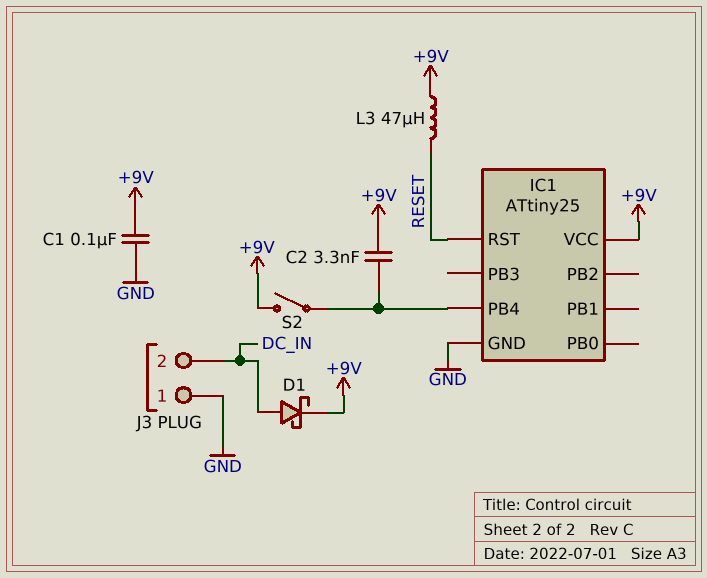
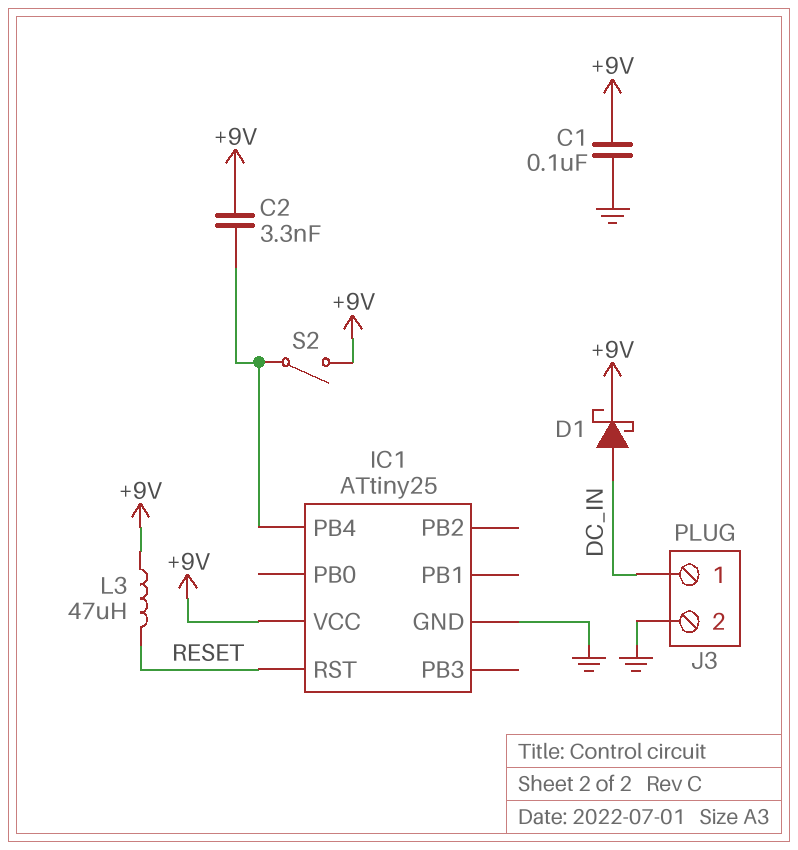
J3 pin 1: GND -> DC_IN
J3 pin 2: DC_IN -> GND

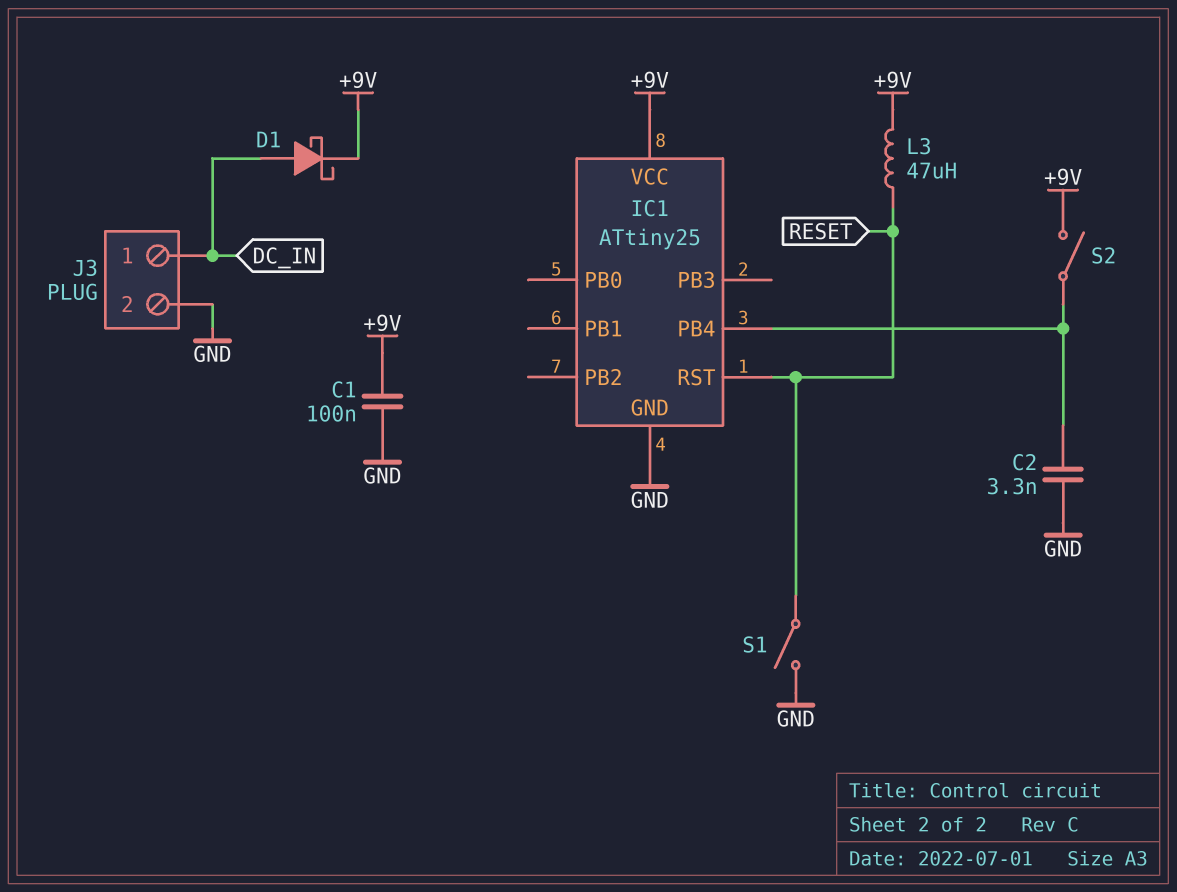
C2: 3.3nF (+9V, IC1/PB4) -> 3.3nF (GND, IC1/PB4)
S1: none -> switch (GND, RESET)

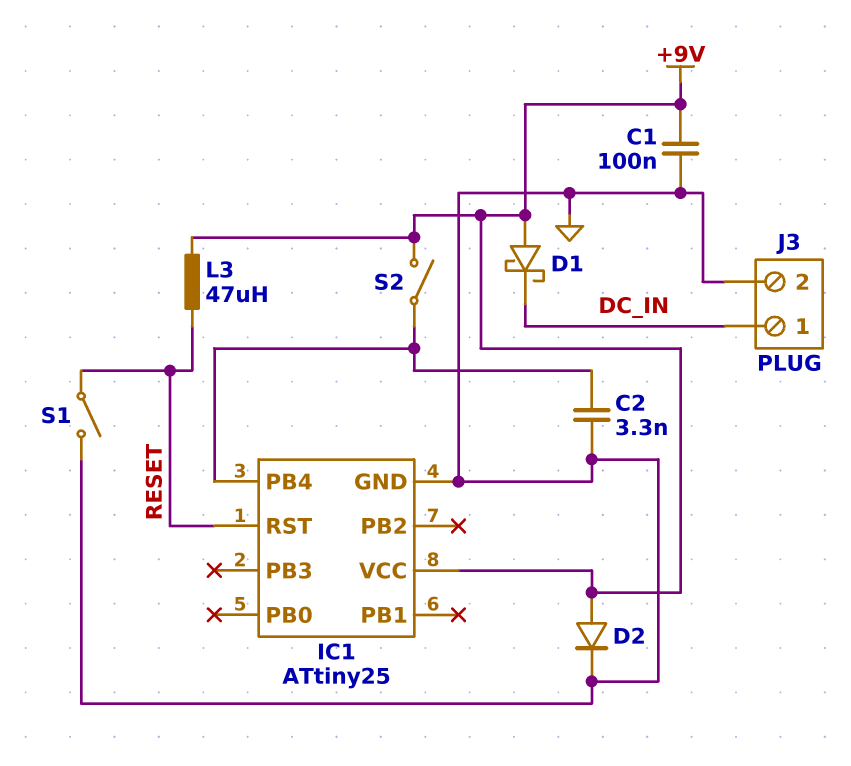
D1: schottky (A DC_IN, K +9V) -> schottky (A +9V, K DC_IN)
D2: none -> diode (A +9V, K GND)

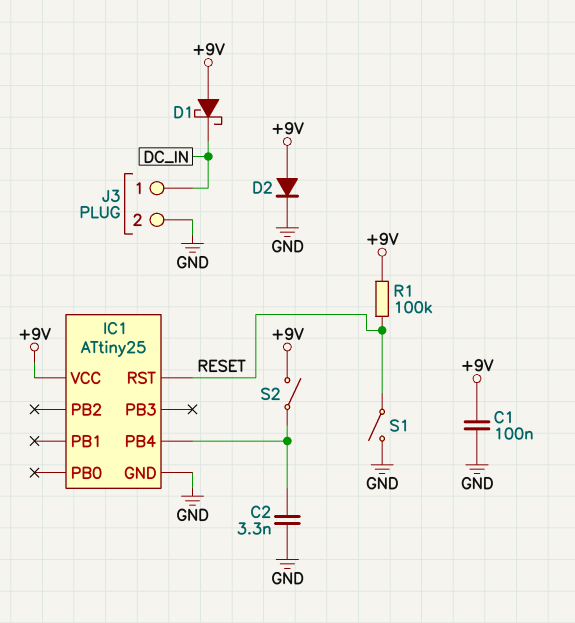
L3: 47uH (+9V, RESET) -> none
R1: none -> 100k (+9V, RESET)

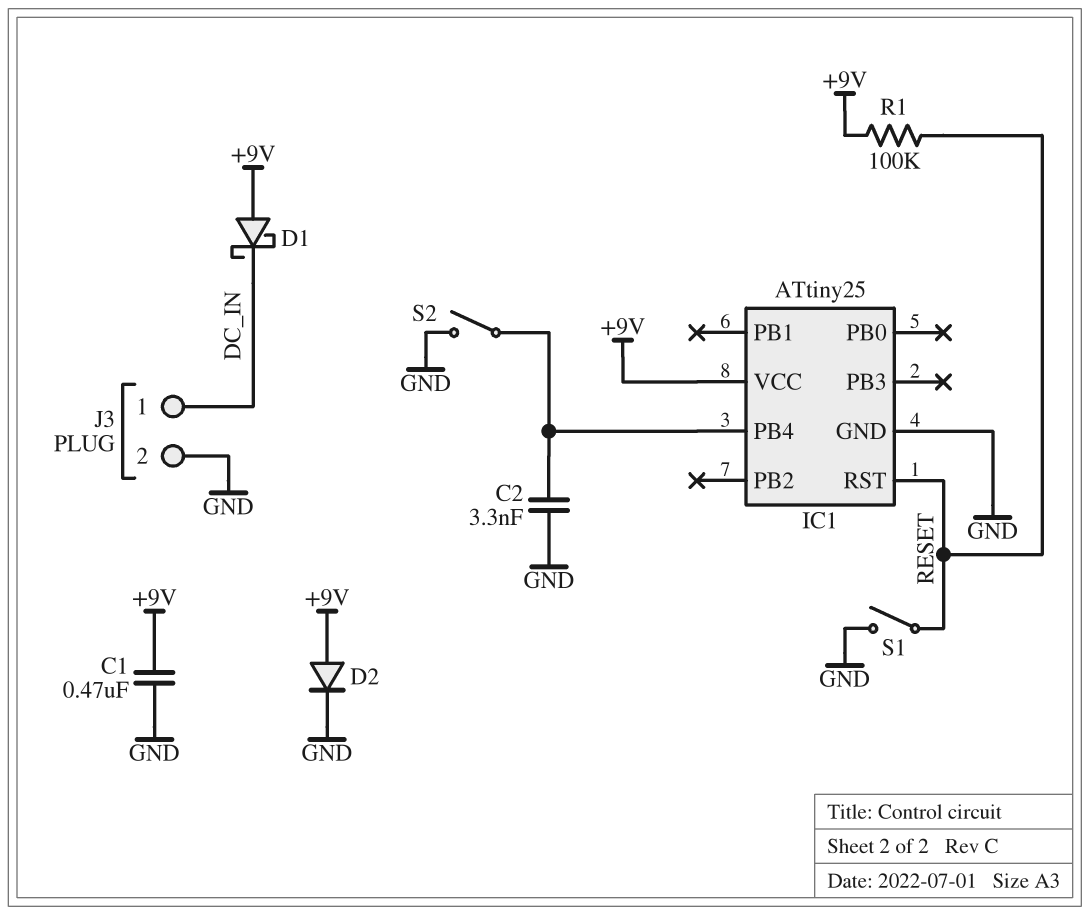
C1: 100nF (+9V, GND) -> 470nF (+9V, GND)
S2: switch (+9V, IC1/PB4) -> switch (GND, IC1/PB4)

